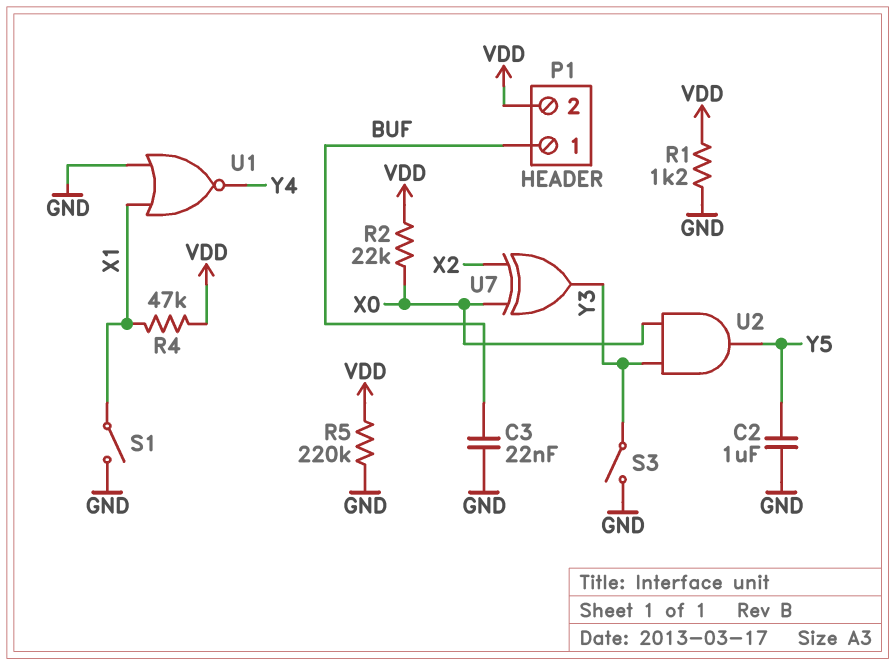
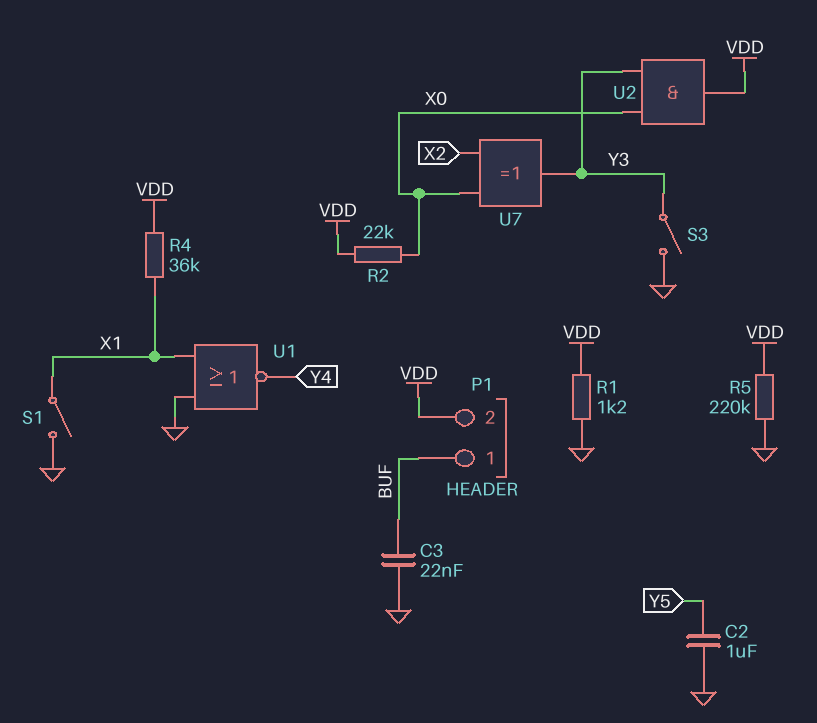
R4: 47k (VDD, X1) -> 36k (VDD, X1)
U2: AND (in X0, in Y3, out Y5) -> AND (in X0, in Y3, out VDD)

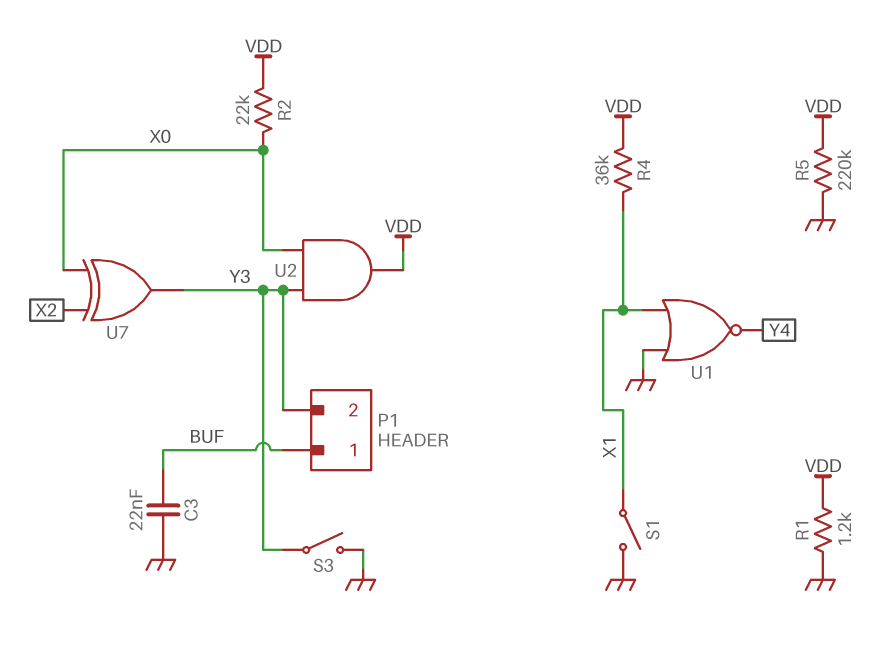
C2: 1uF (GND, Y5) -> none
P1 pin 2: VDD -> Y3

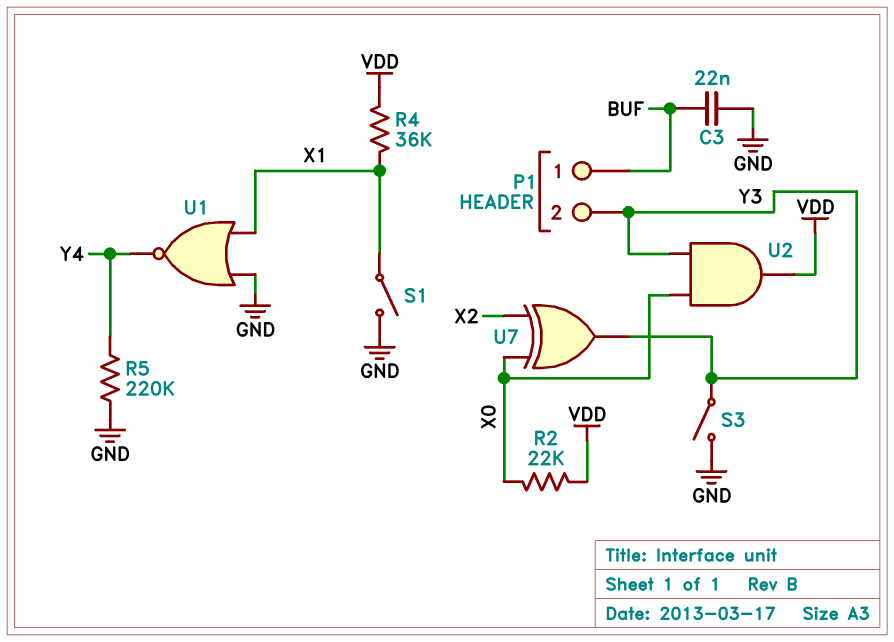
R1: 1.2k (GND, VDD) -> none
R5: 220k (GND, VDD) -> 220k (GND, Y4)

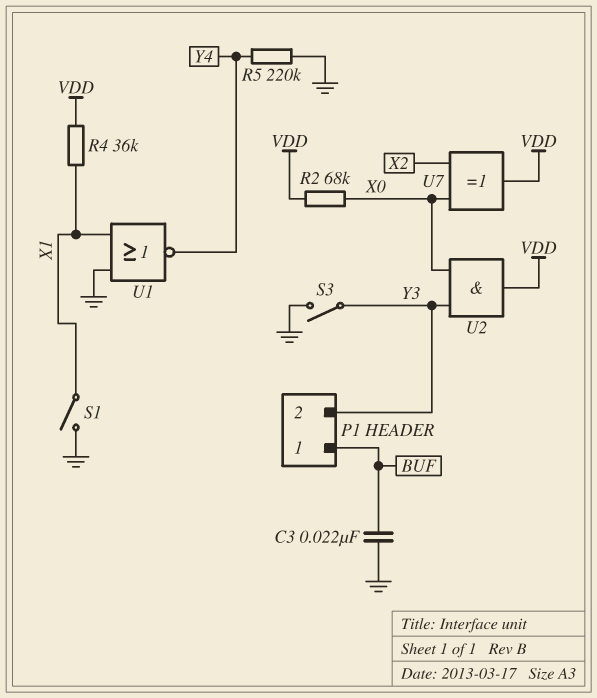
R2: 22k (VDD, X0) -> 68k (VDD, X0)
U7: XOR (in X0, in X2, out Y3) -> XOR (in X0, in X2, out VDD)

